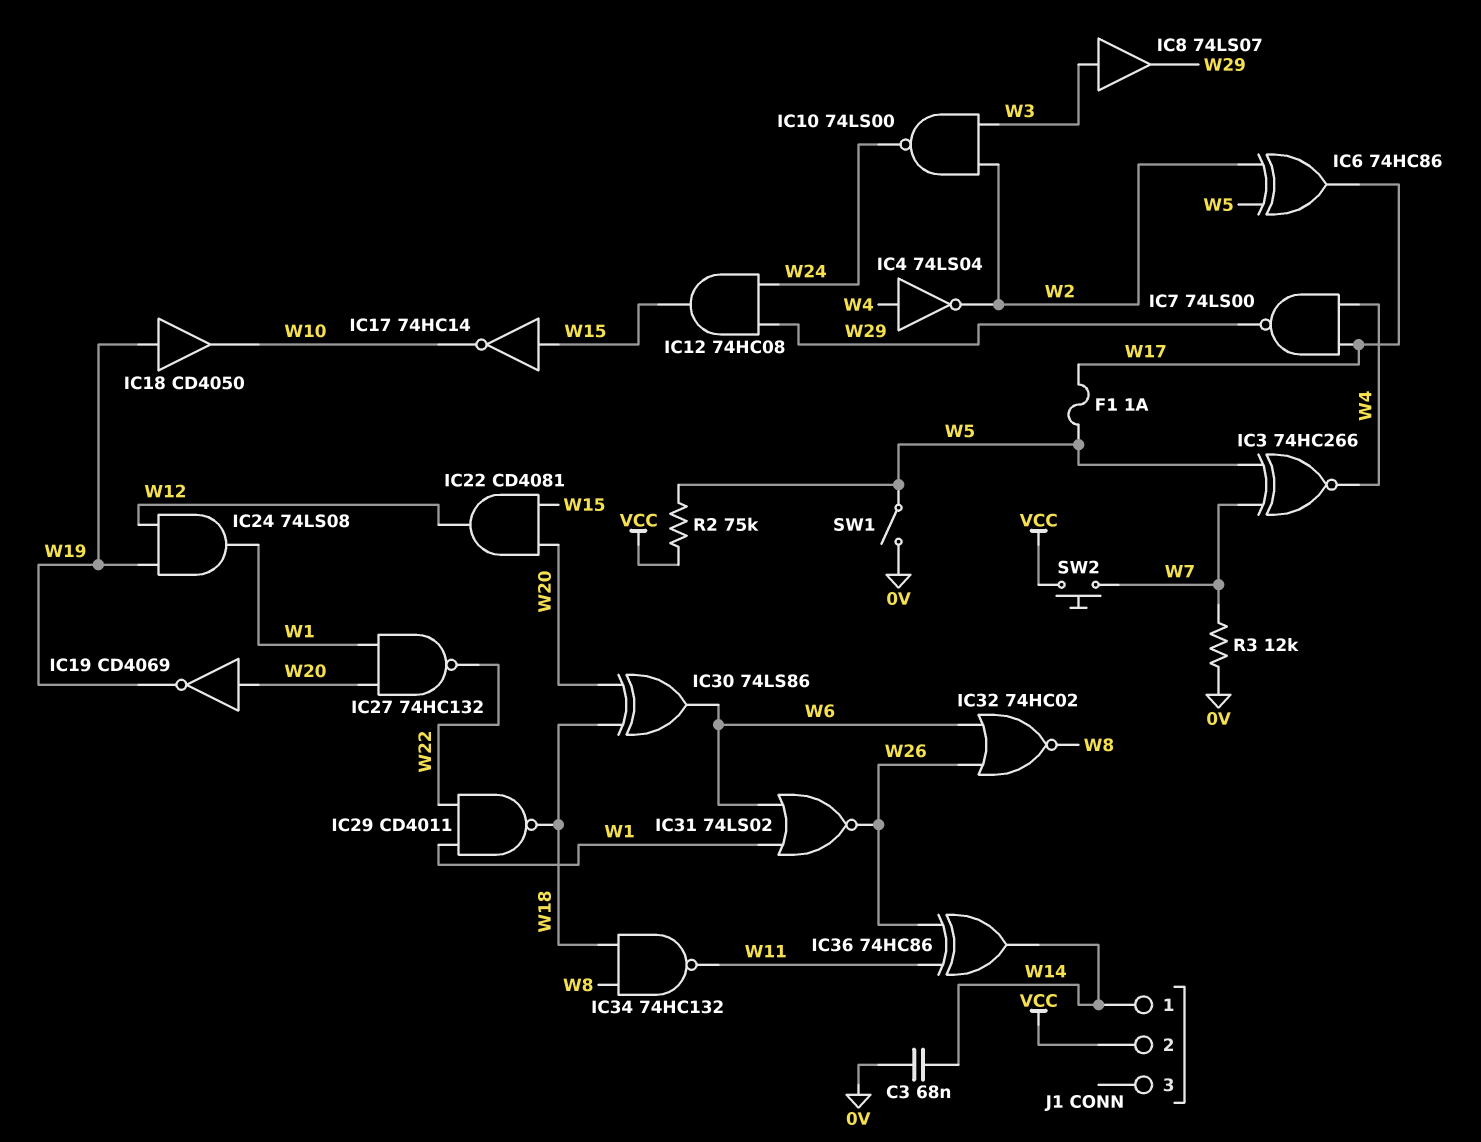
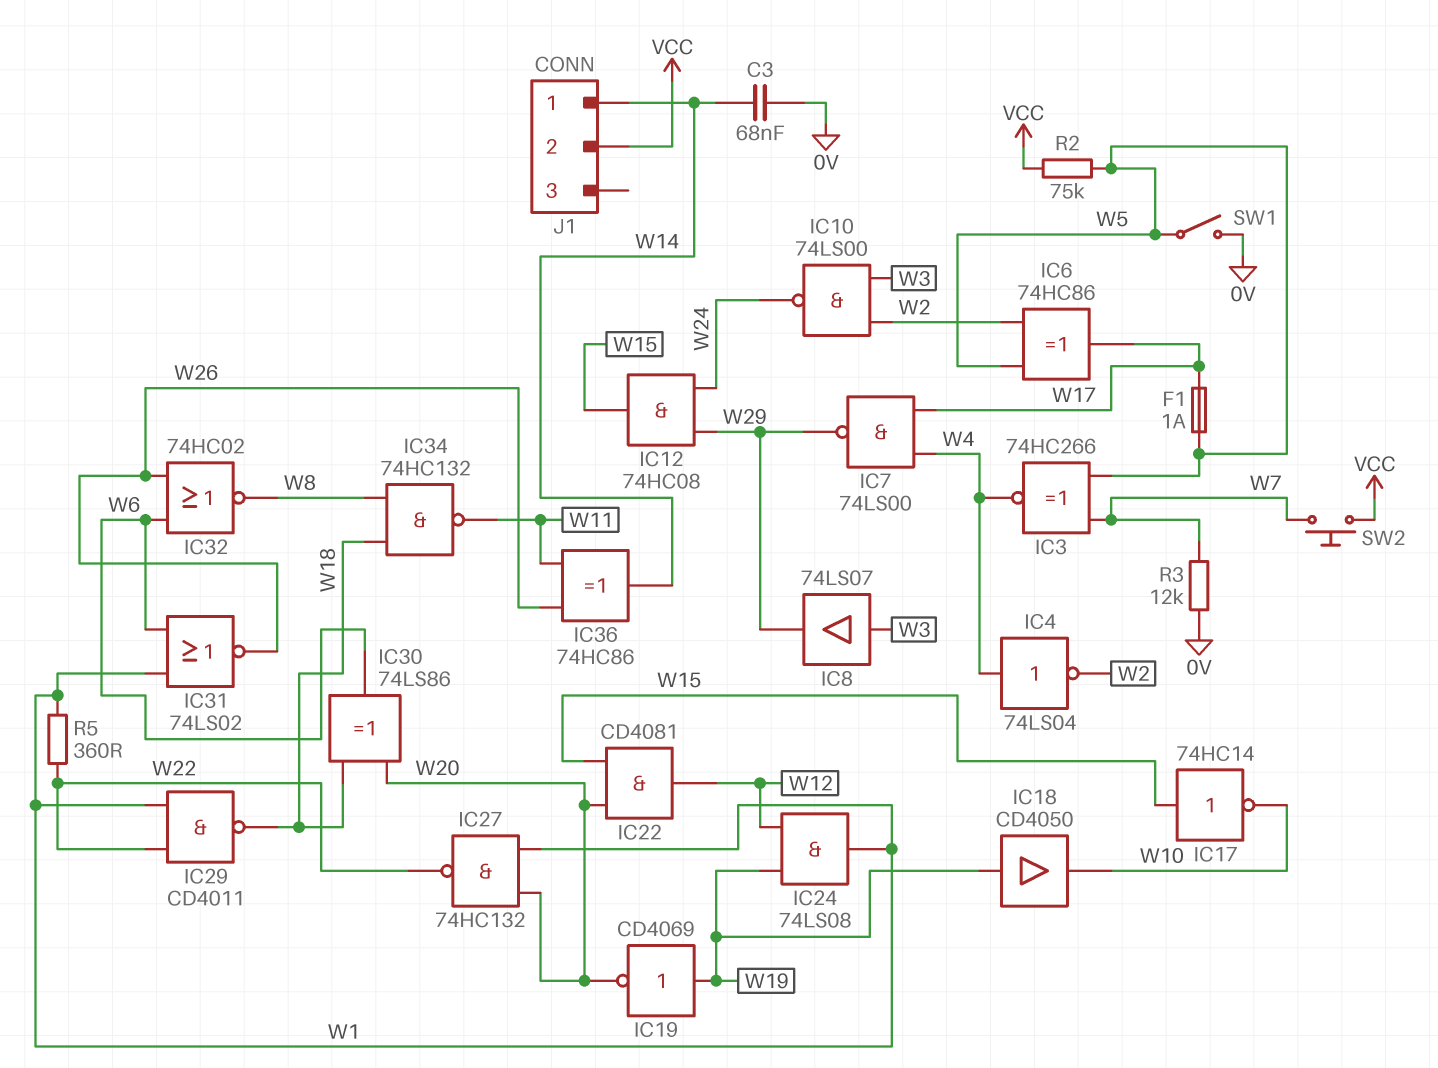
IC19: NOT CD4069 (in W20, out W19) -> NOT CD4069 (in W19, out W20)
R5: none -> 360 (W1, W22)

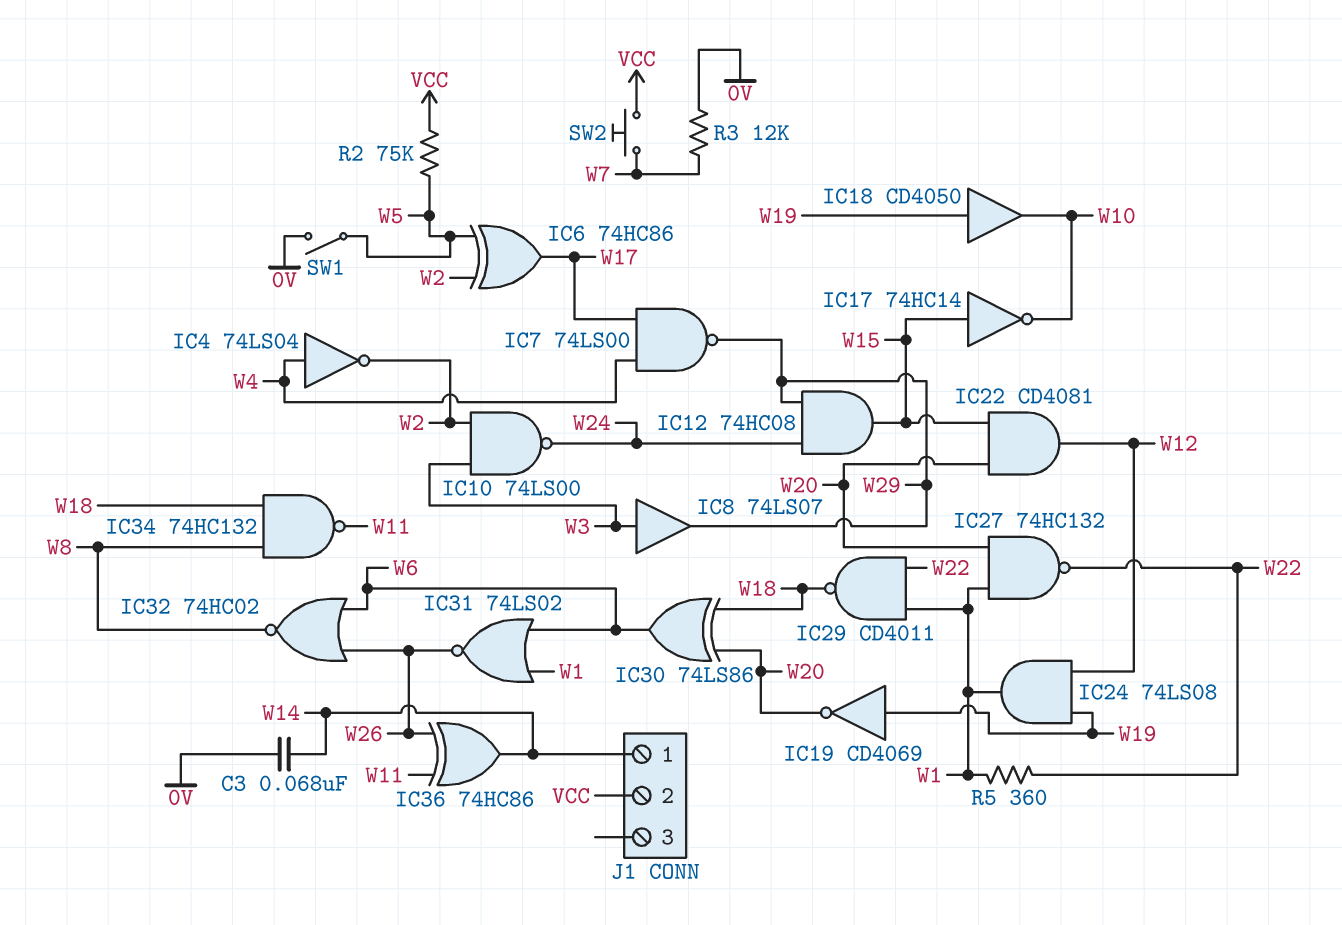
F1: 1A (W5, W17) -> none
IC3: XNOR 74HC266 (in W5, in W7, out W4) -> none

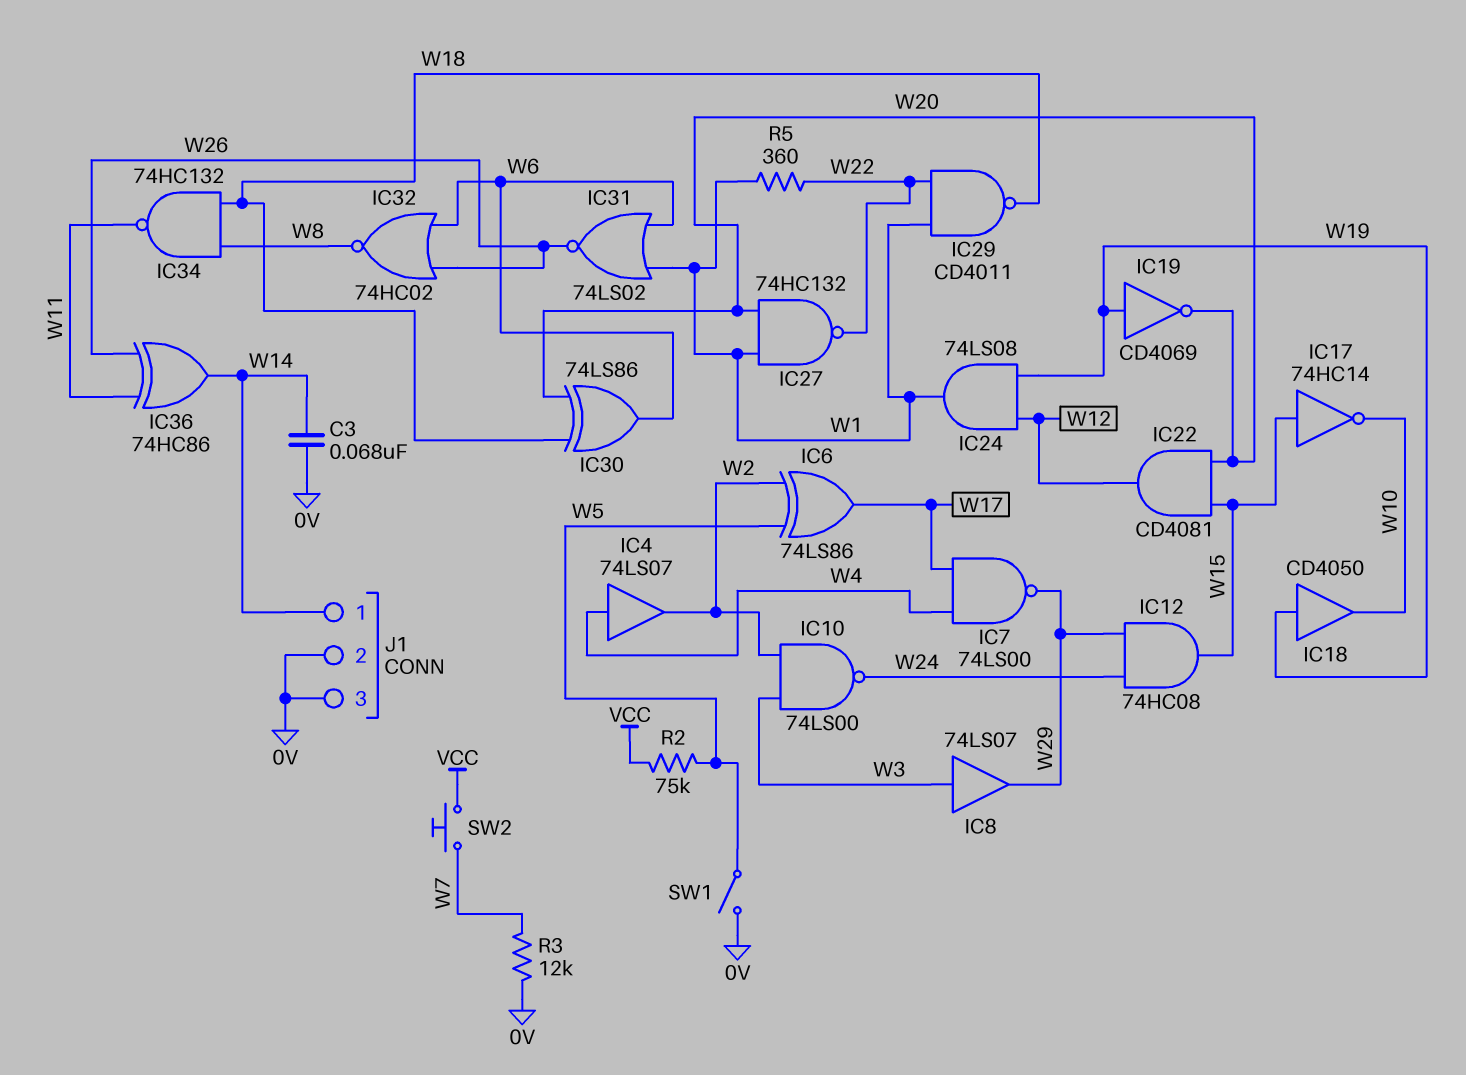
IC4: NOT 74LS04 (in W4, out W2) -> buffer 74LS07 (in W4, out W2)
IC6: XOR 74HC86 (in W2, in W5, out W17) -> XOR 74LS86 (in W2, in W5, out W17)
J1 pin 2: VCC -> 0V
J1 pin 3: none -> 0V

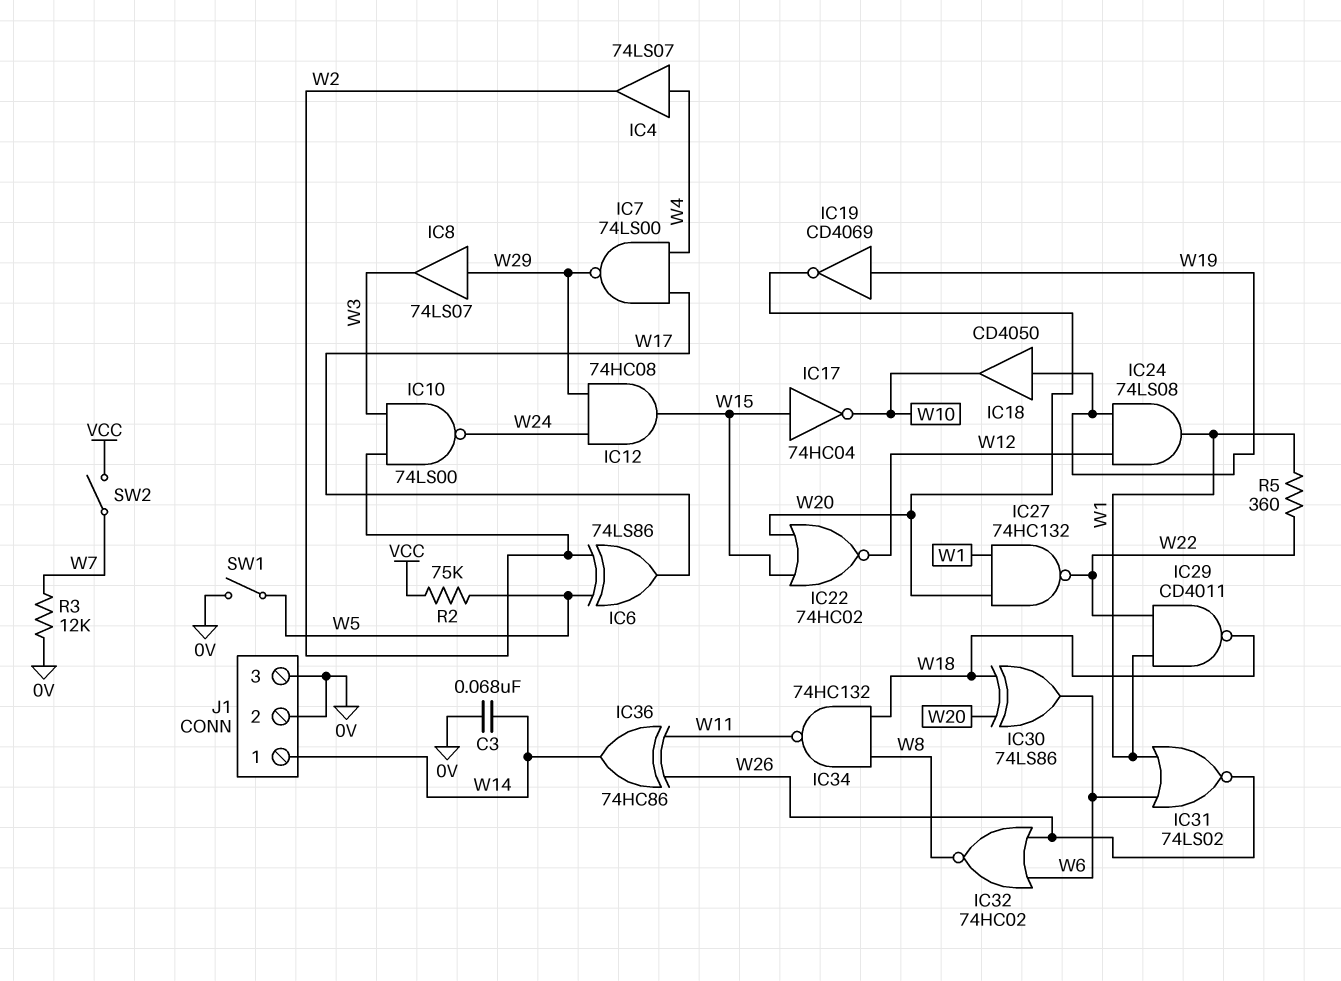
IC8: buffer 74LS07 (in W3, out W29) -> buffer 74LS07 (in W29, out W3)
IC17: NOT 74HC14 (in W15, out W10) -> NOT 74HC04 (in W15, out W10)
IC22: AND CD4081 (in W15, in W20, out W12) -> NOR 74HC02 (in W15, in W20, out W12)
SW2: button (VCC, W7) -> switch (VCC, W7)

